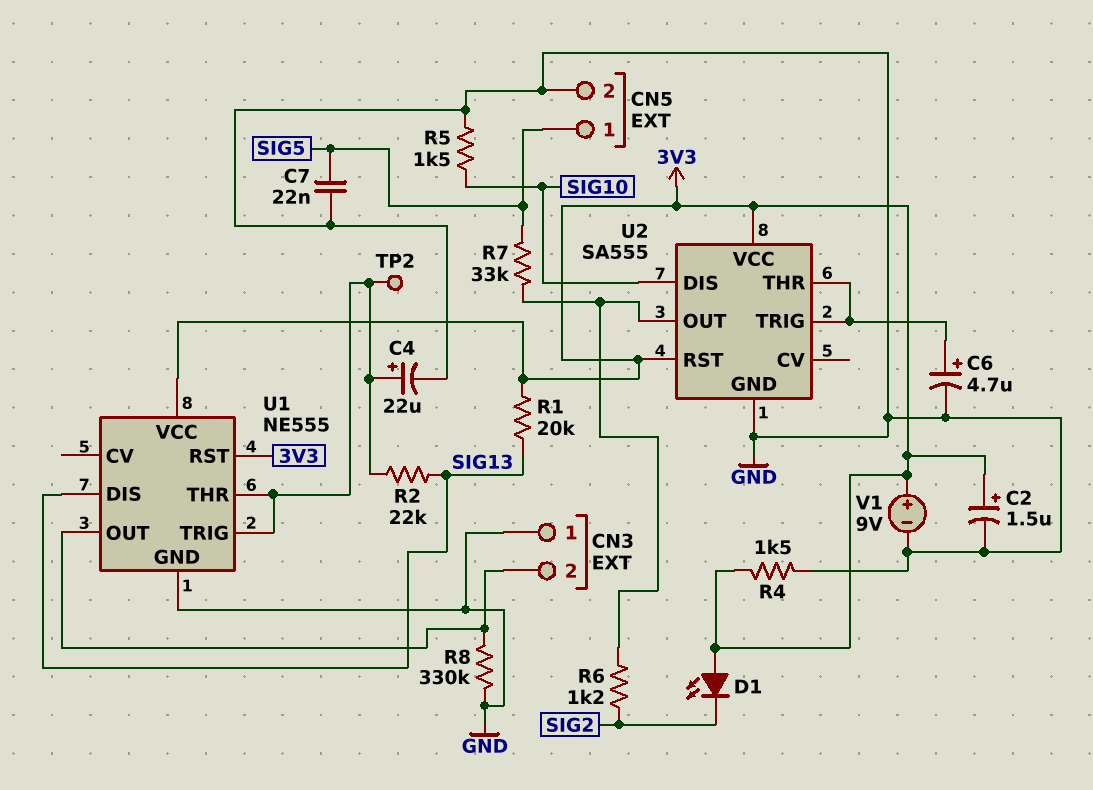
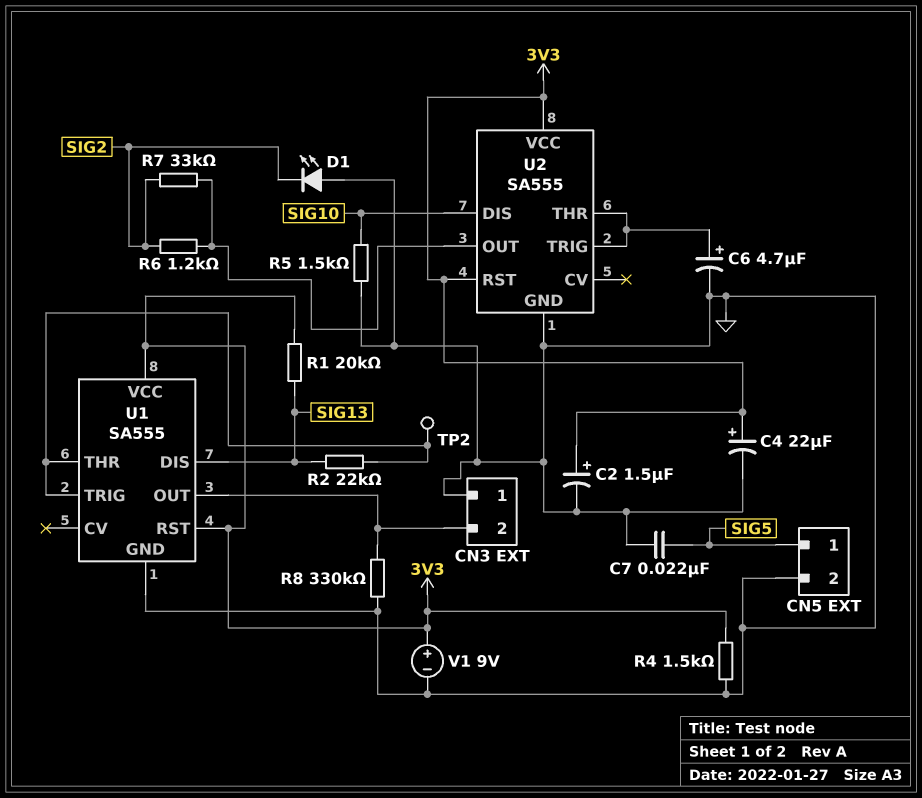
C4: 22uF (plus U1/THR, minus GND) -> 22uF (plus 3V3, minus GND)
D1: LED (A 3V3, K SIG2) -> LED (A GND, K SIG2)
R7: 33k (SIG5, U2/OUT) -> 33k (SIG2, U2/OUT)
U1: NE555 -> SA555

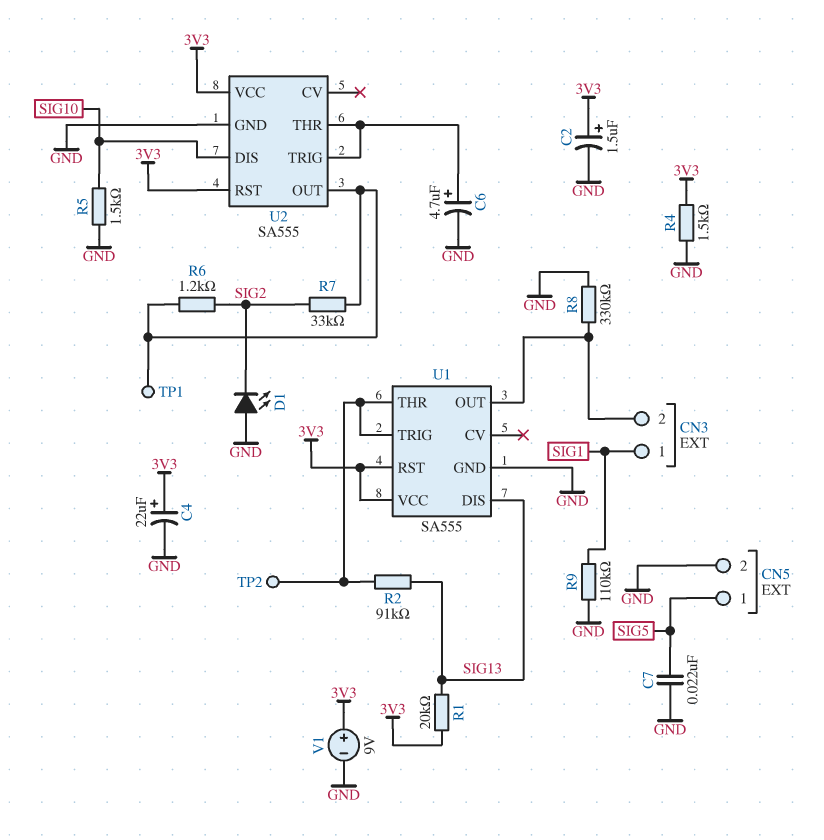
CN3 pin 1: GND -> SIG1
R2: 22k (SIG13, U1/THR) -> 91k (SIG13, U1/THR)
R9: none -> 110k (GND, SIG1)
TP1: none -> test point (U2/OUT)

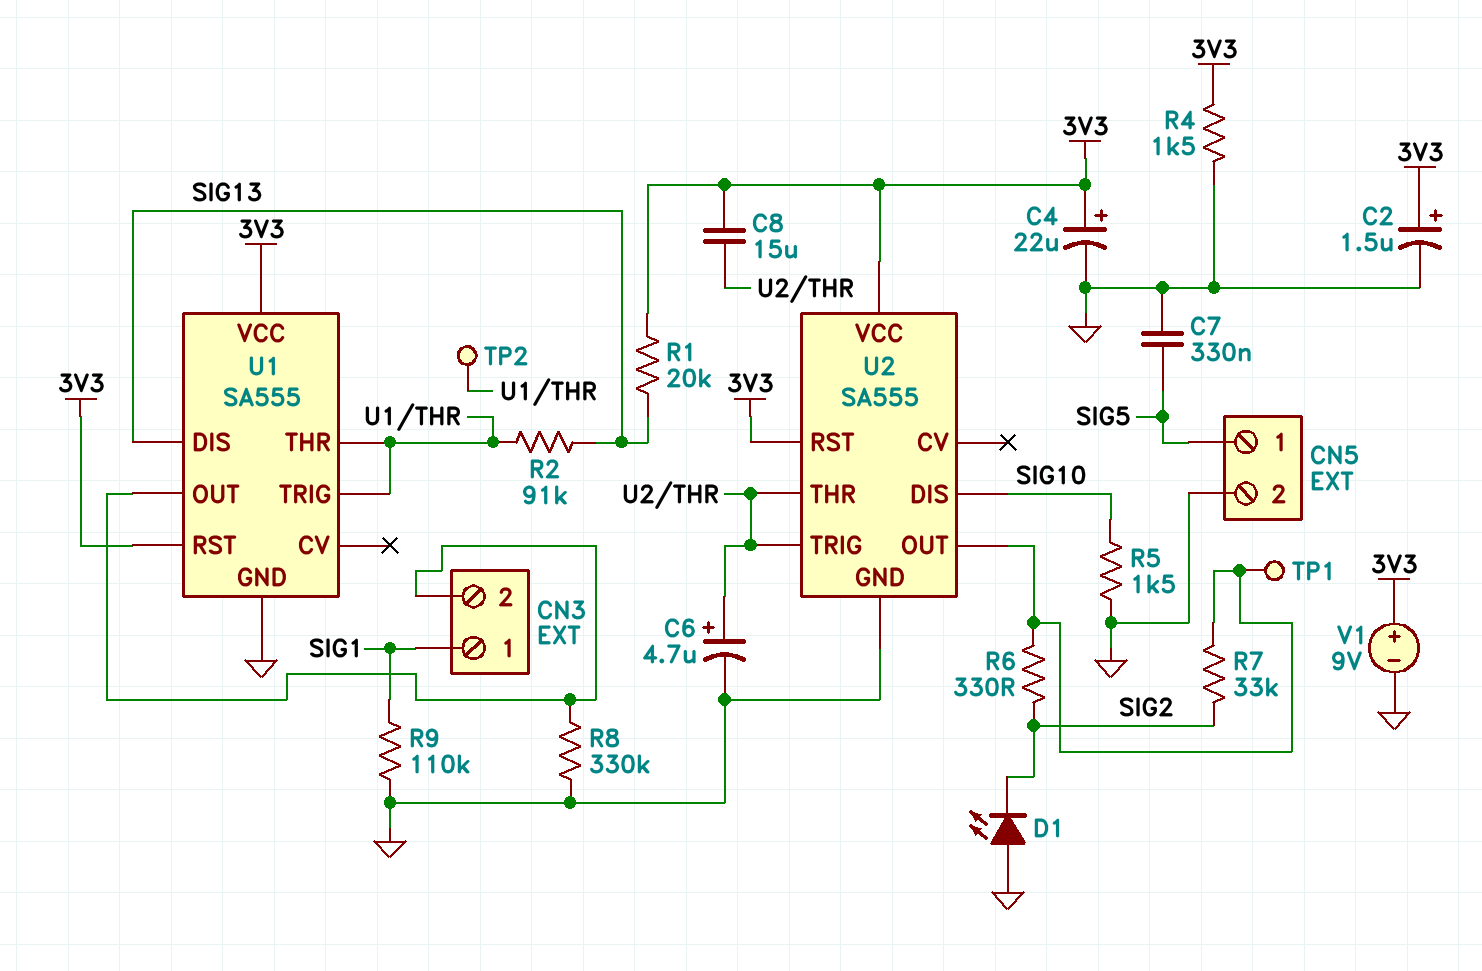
C7: 22nF (GND, SIG5) -> 330nF (GND, SIG5)
C8: none -> 15uF (3V3, U2/THR)
R6: 1.2k (SIG2, U2/OUT) -> 330 (SIG2, U2/OUT)

